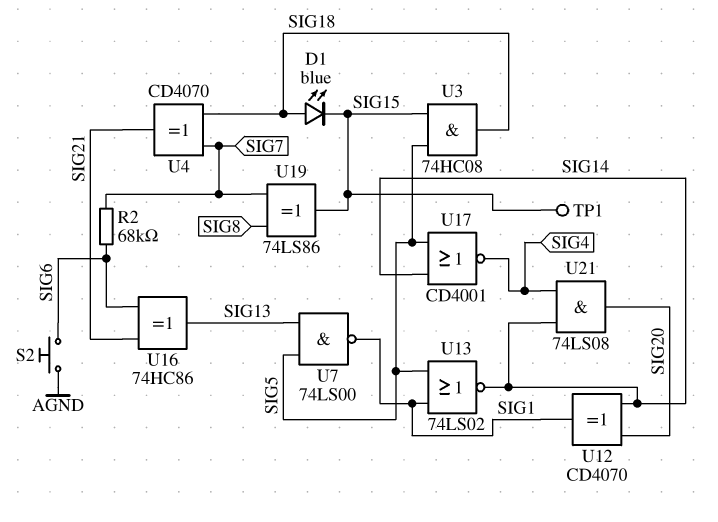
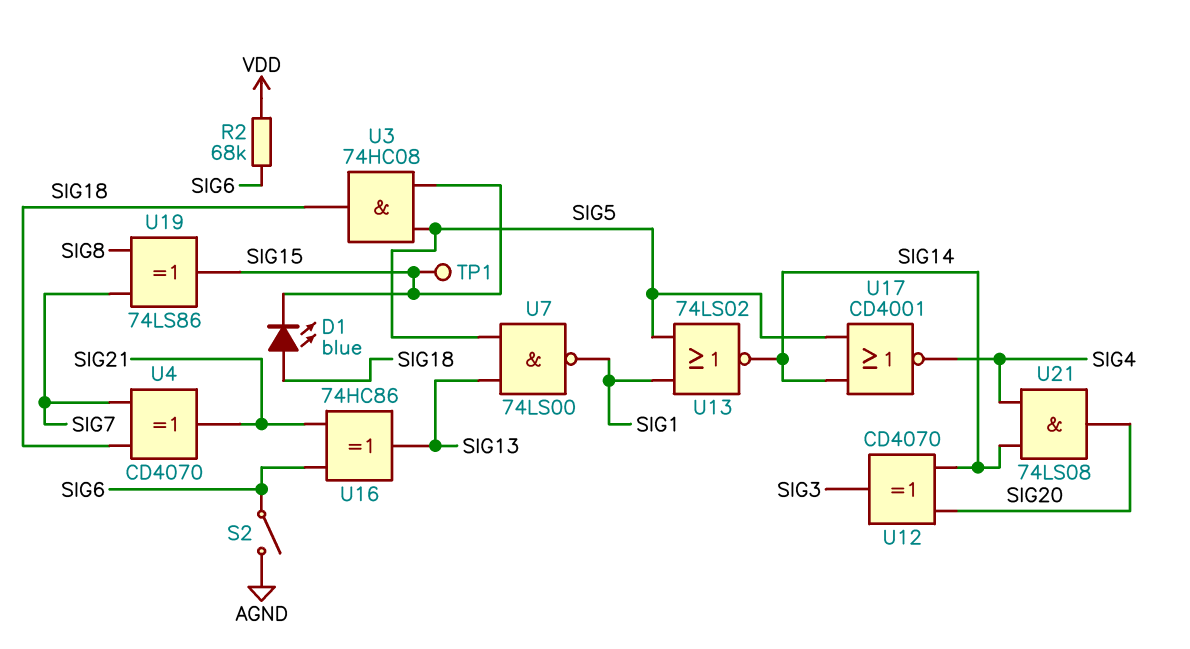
R2: 68k (SIG6, SIG7) -> 68k (SIG6, VDD)
S2: button (AGND, SIG6) -> switch (AGND, SIG6)
U12: XOR CD4070 (in SIG14, in SIG20, out SIG1) -> XOR CD4070 (in SIG14, in SIG20, out SIG3)

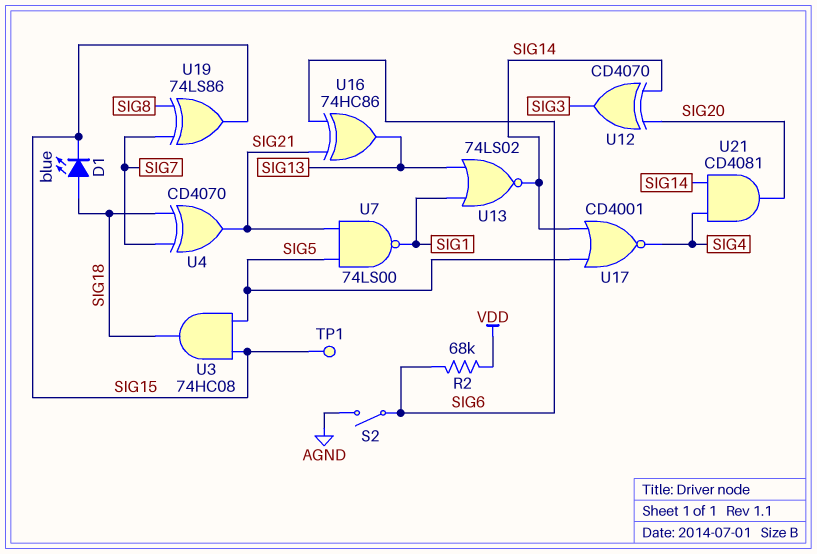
U7: NAND 74LS00 (in SIG5, in SIG13, out SIG1) -> NAND 74LS00 (in SIG5, in SIG21, out SIG1)
U13: NOR 74LS02 (in SIG1, in SIG5, out SIG14) -> NOR 74LS02 (in SIG1, in SIG13, out SIG14)
U21: AND 74LS08 (in SIG4, in SIG14, out SIG20) -> AND CD4081 (in SIG4, in SIG14, out SIG20)

